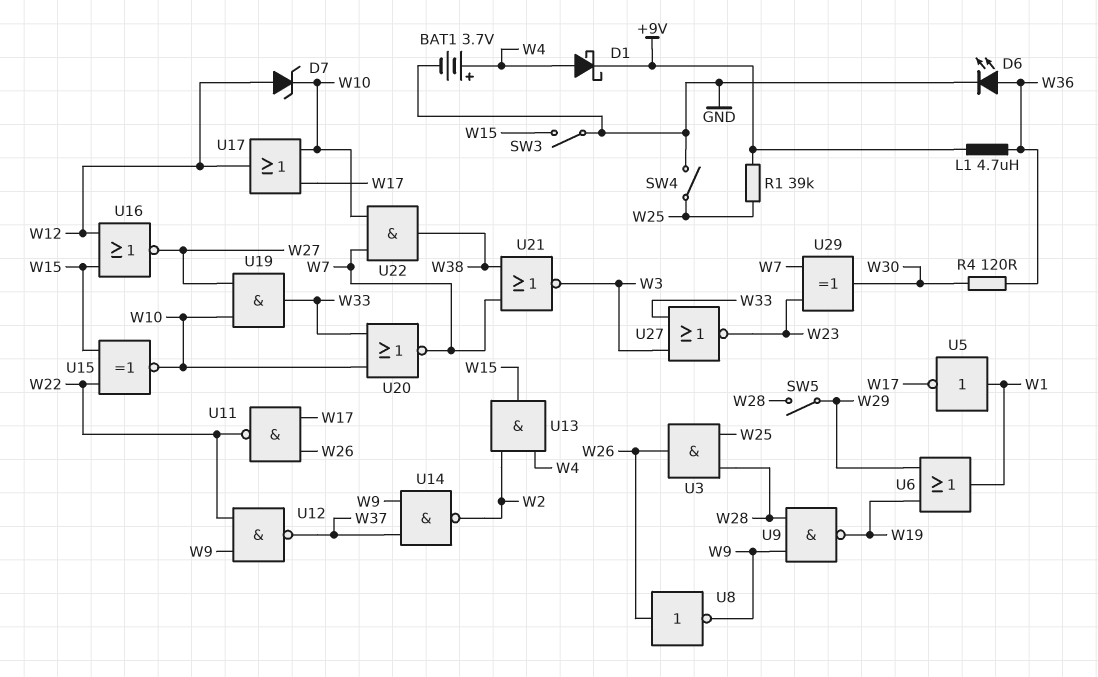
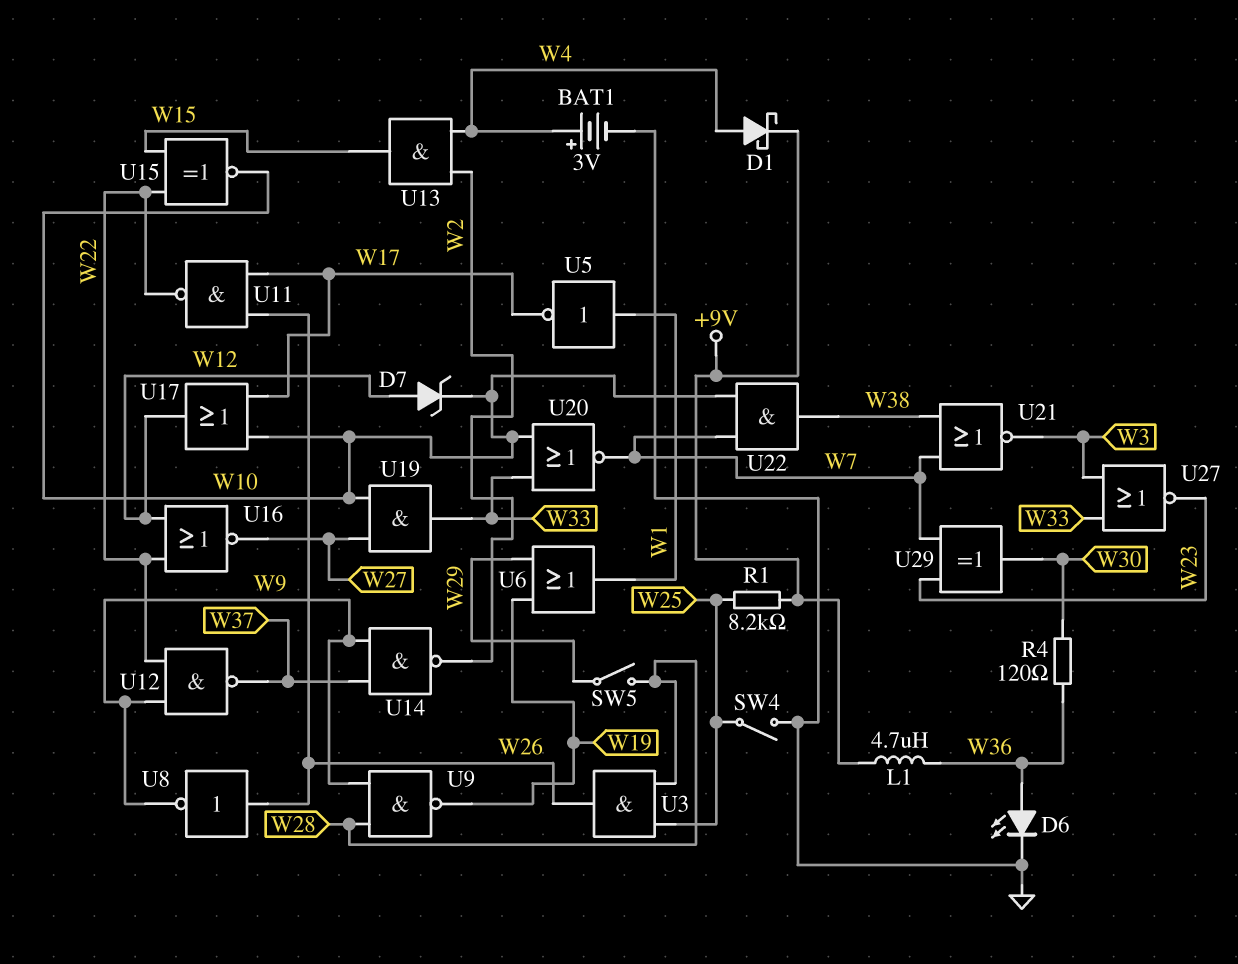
BAT1: 3.7V (plus W4, minus GND) -> 3V (plus W4, minus GND)
R1: 39k (+9V, W25) -> 8.2k (+9V, W25)
SW3: switch (GND, W15) -> none
U16: NOR (in W12, in W15, out W27) -> NOR (in W12, in W22, out W27)

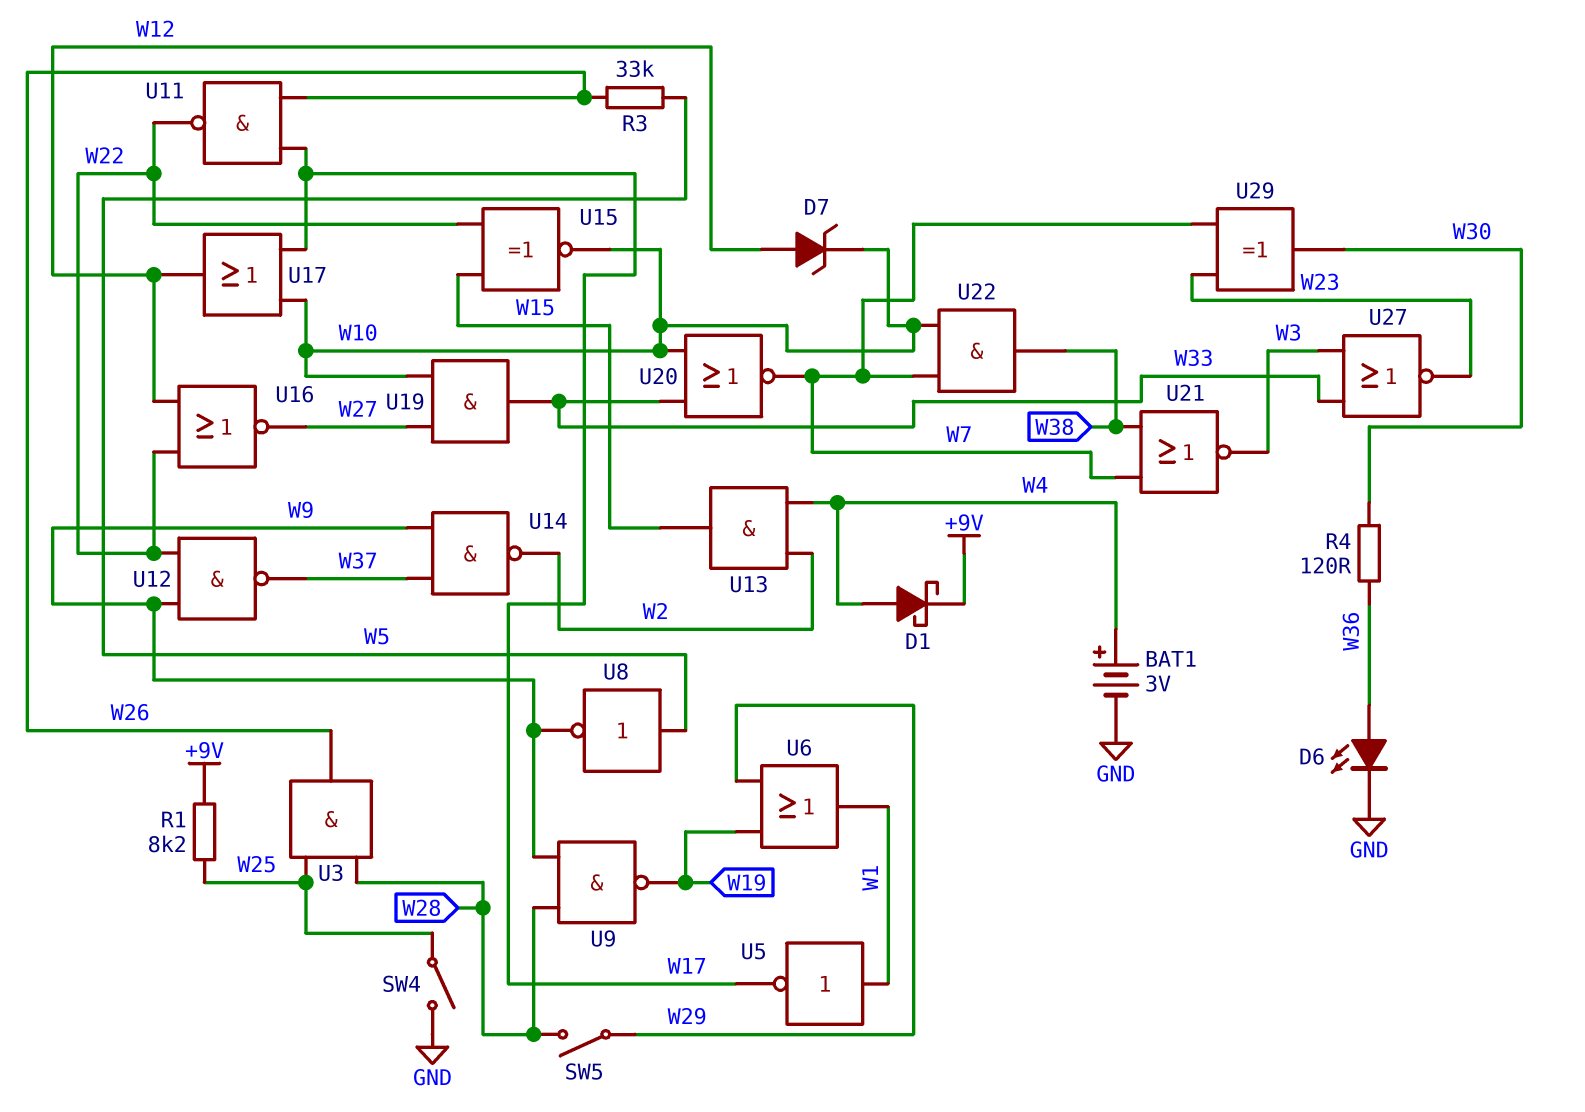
L1: 4.7uH (+9V, W36) -> none
R3: none -> 33k (W5, W26)
U8: NOT (in W26, out W9) -> NOT (in W5, out W9)

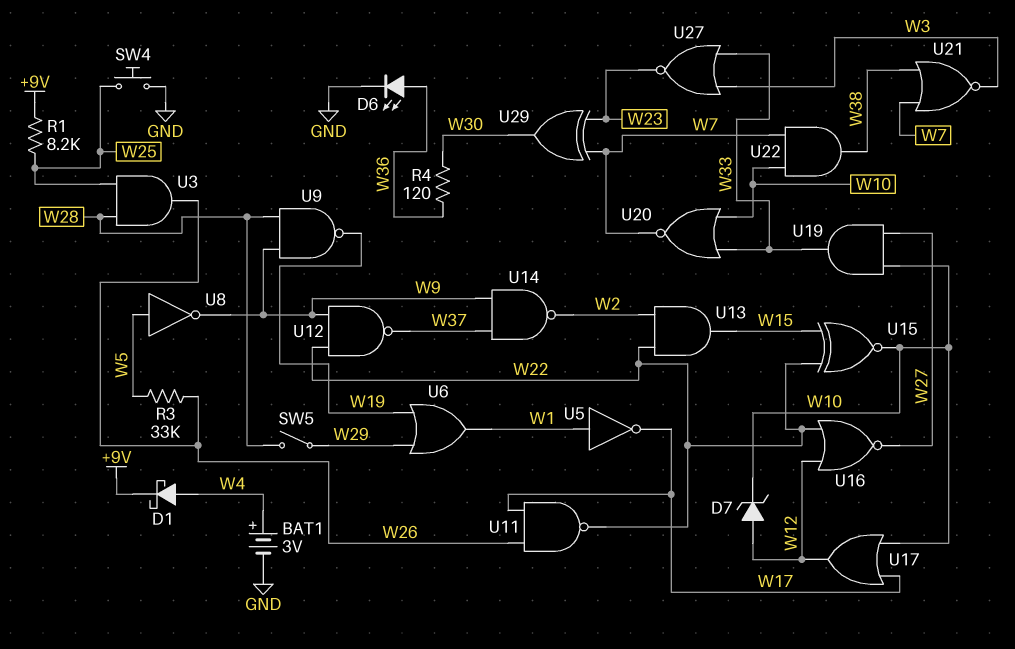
SW4: switch (GND, W25) -> button (GND, W25)
U13: AND (in W2, in W4, out W15) -> AND (in W2, in W22, out W15)

